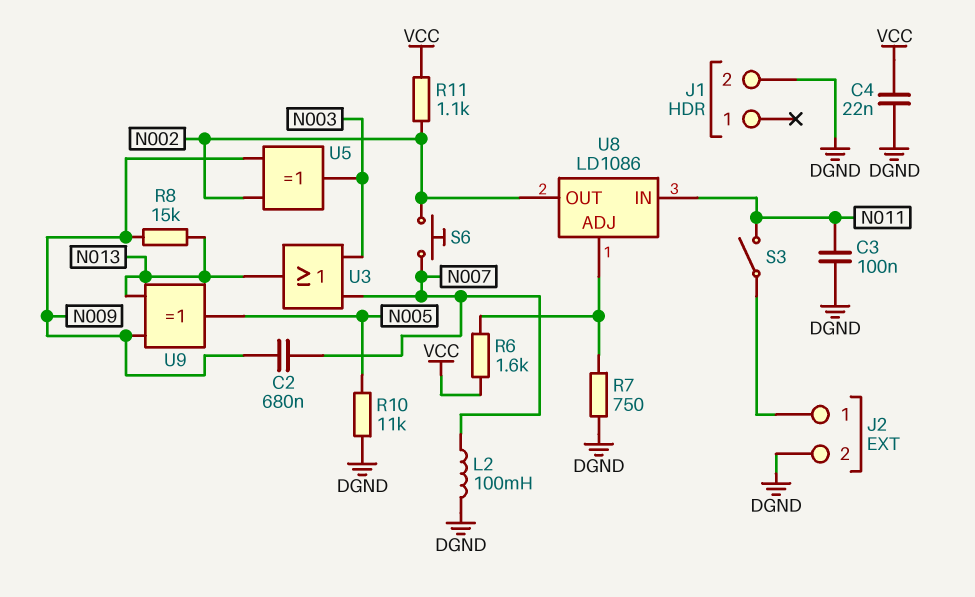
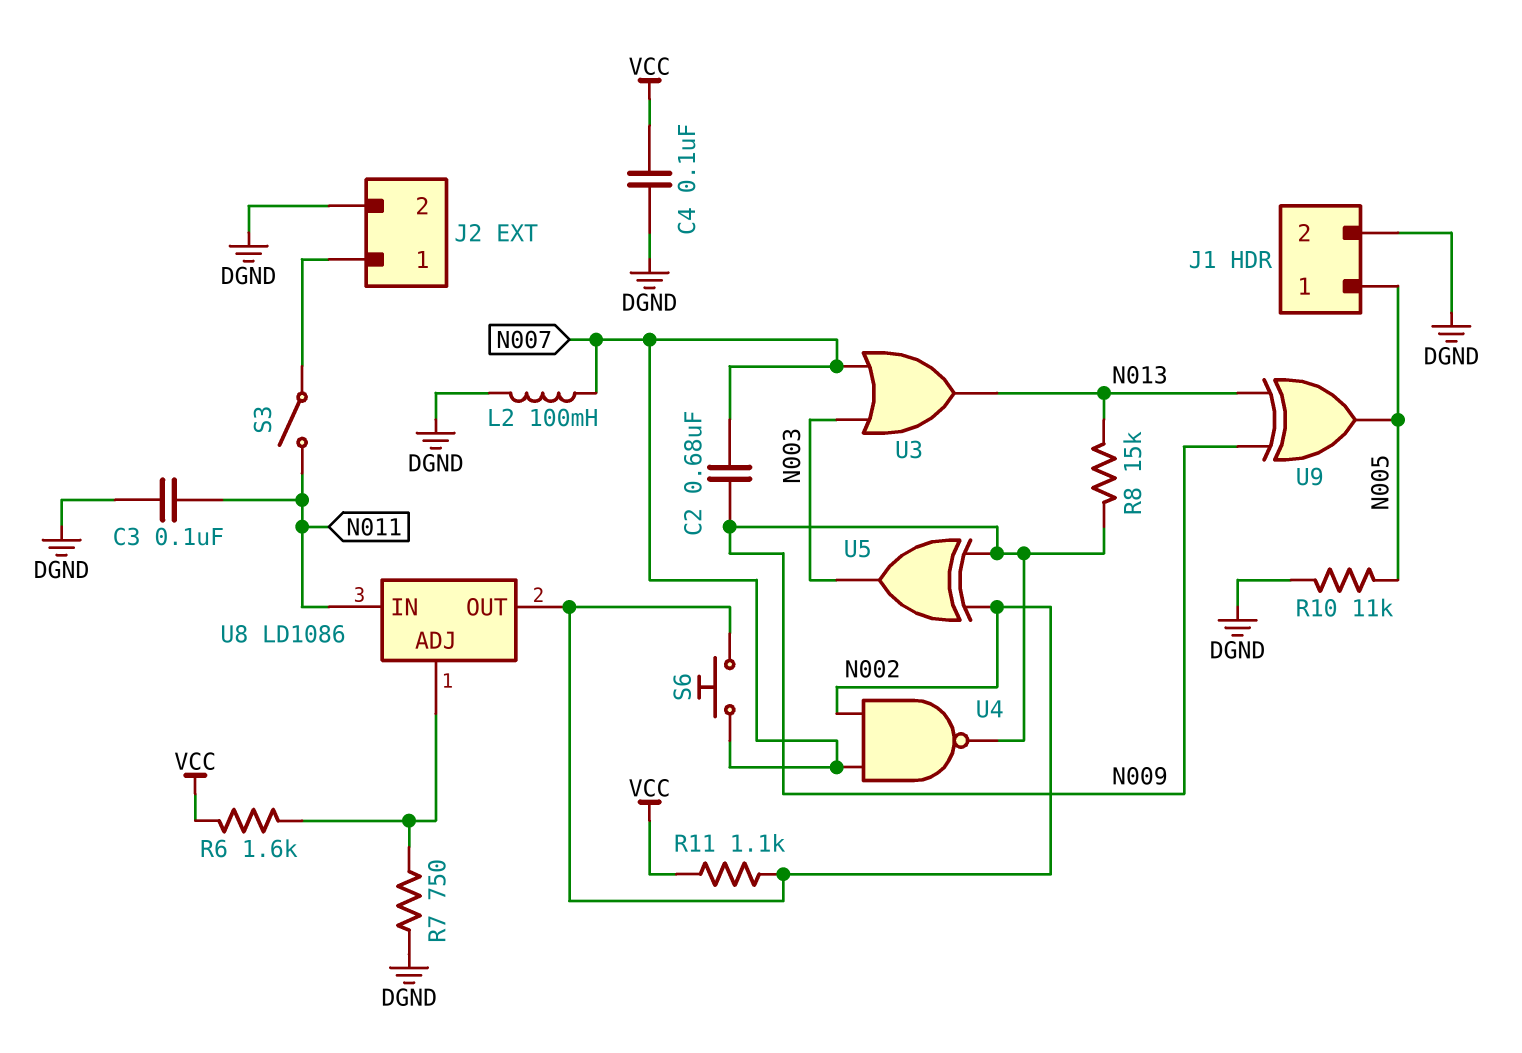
C4: 22nF (DGND, VCC) -> 100nF (DGND, VCC)
J1 pin 1: none -> N005
U4: none -> NAND (in N002, in N007, out N009)

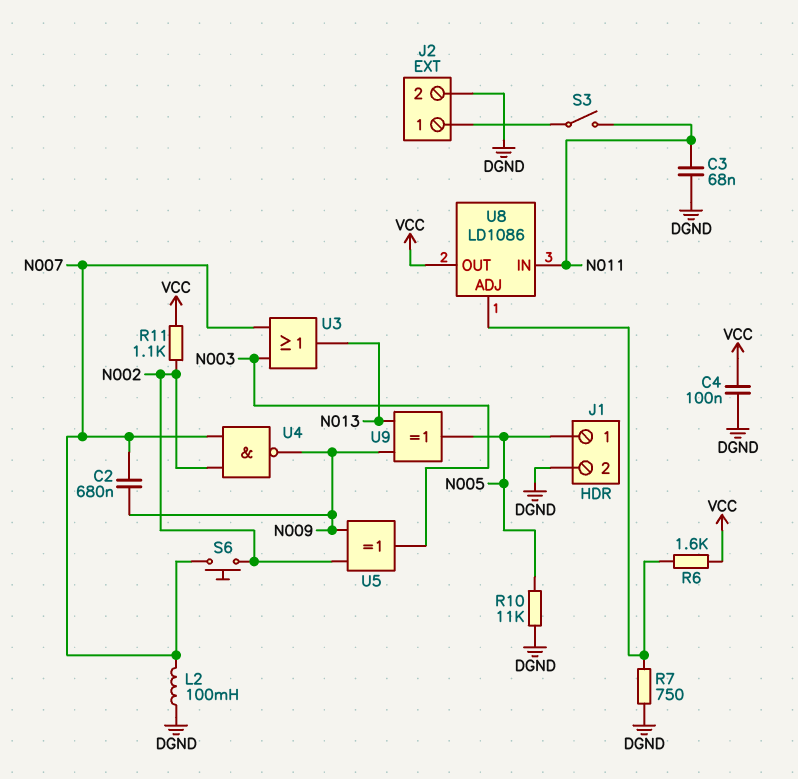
C3: 100nF (DGND, N011) -> 68nF (DGND, N011)
R8: 15k (N009, N013) -> none
U8 pin OUT: N002 -> VCC

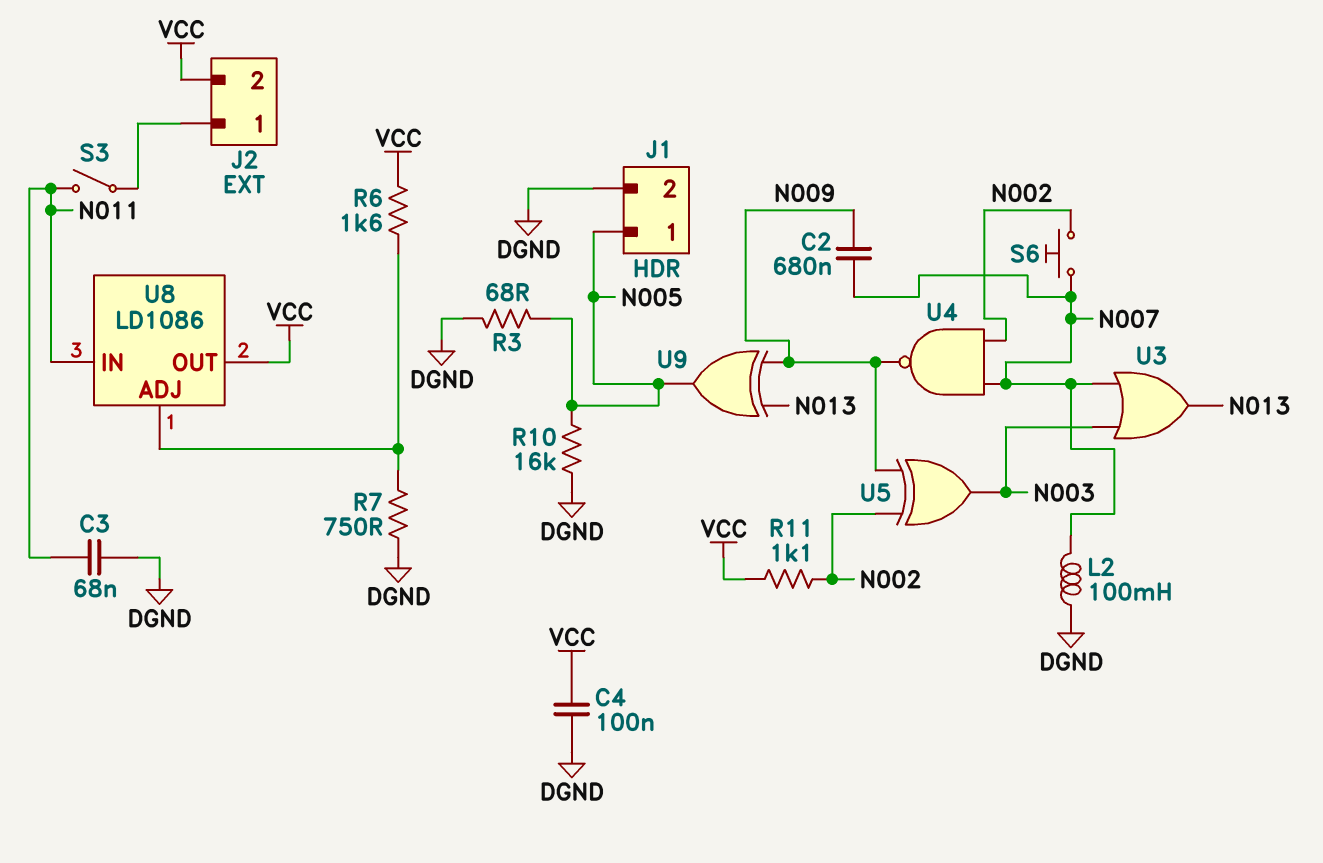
J2 pin 2: DGND -> VCC
R3: none -> 68 (DGND, N005)
R10: 11k (DGND, N005) -> 16k (DGND, N005)

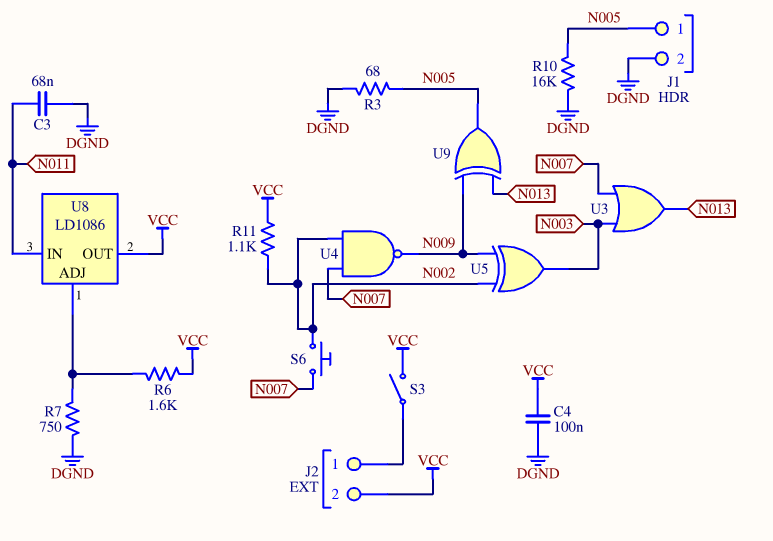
C2: 680nF (N007, N009) -> none
L2: 100mH (DGND, N007) -> none
S3: switch (J2/1, N011) -> switch (J2/1, VCC)

